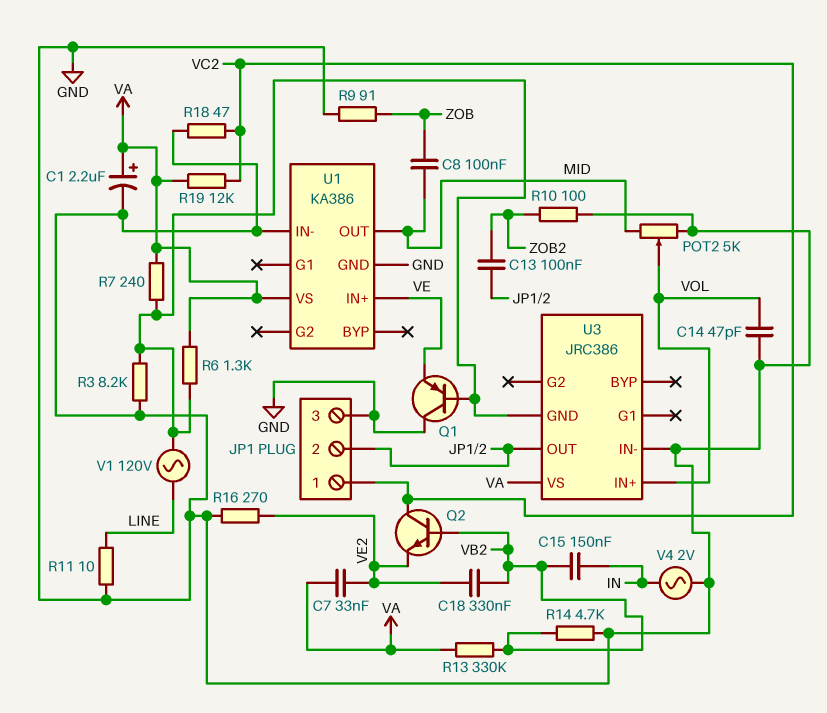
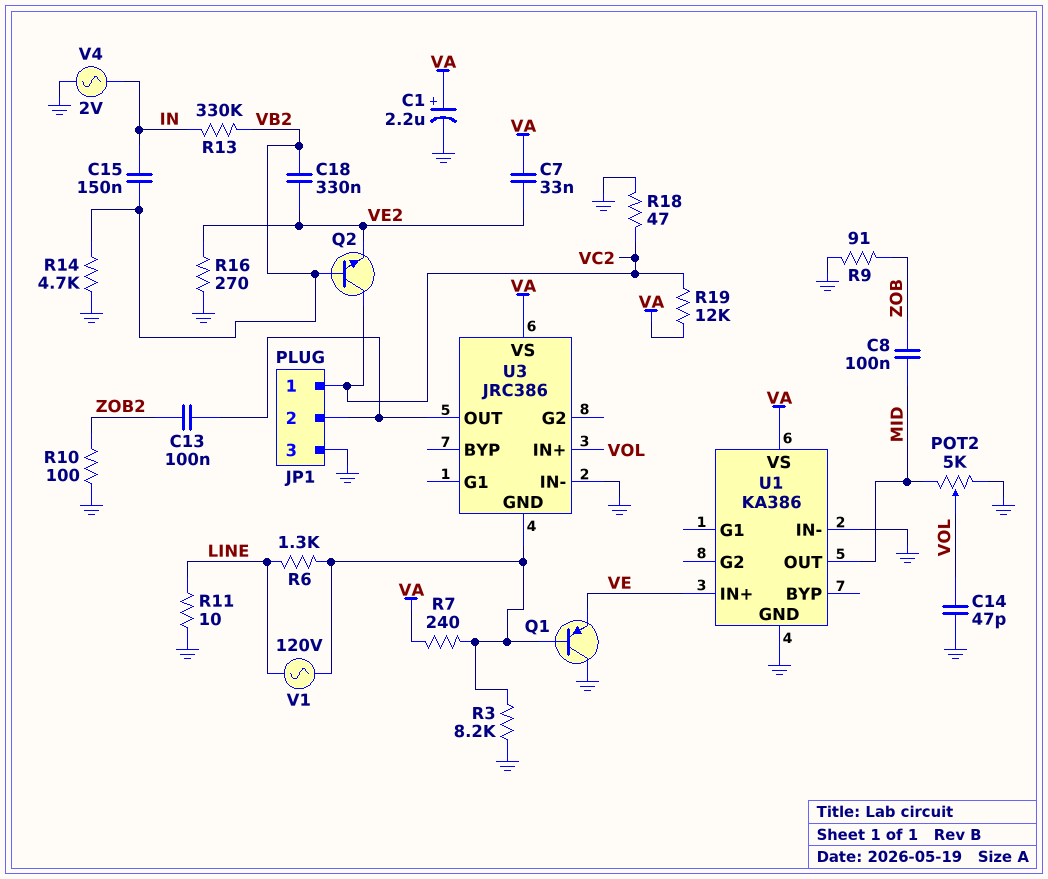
R6: 1.3k (U3/GND, VA) -> 1.3k (LINE, U3/GND)
R13: 330k (VA, VB2) -> 330k (IN, VB2)

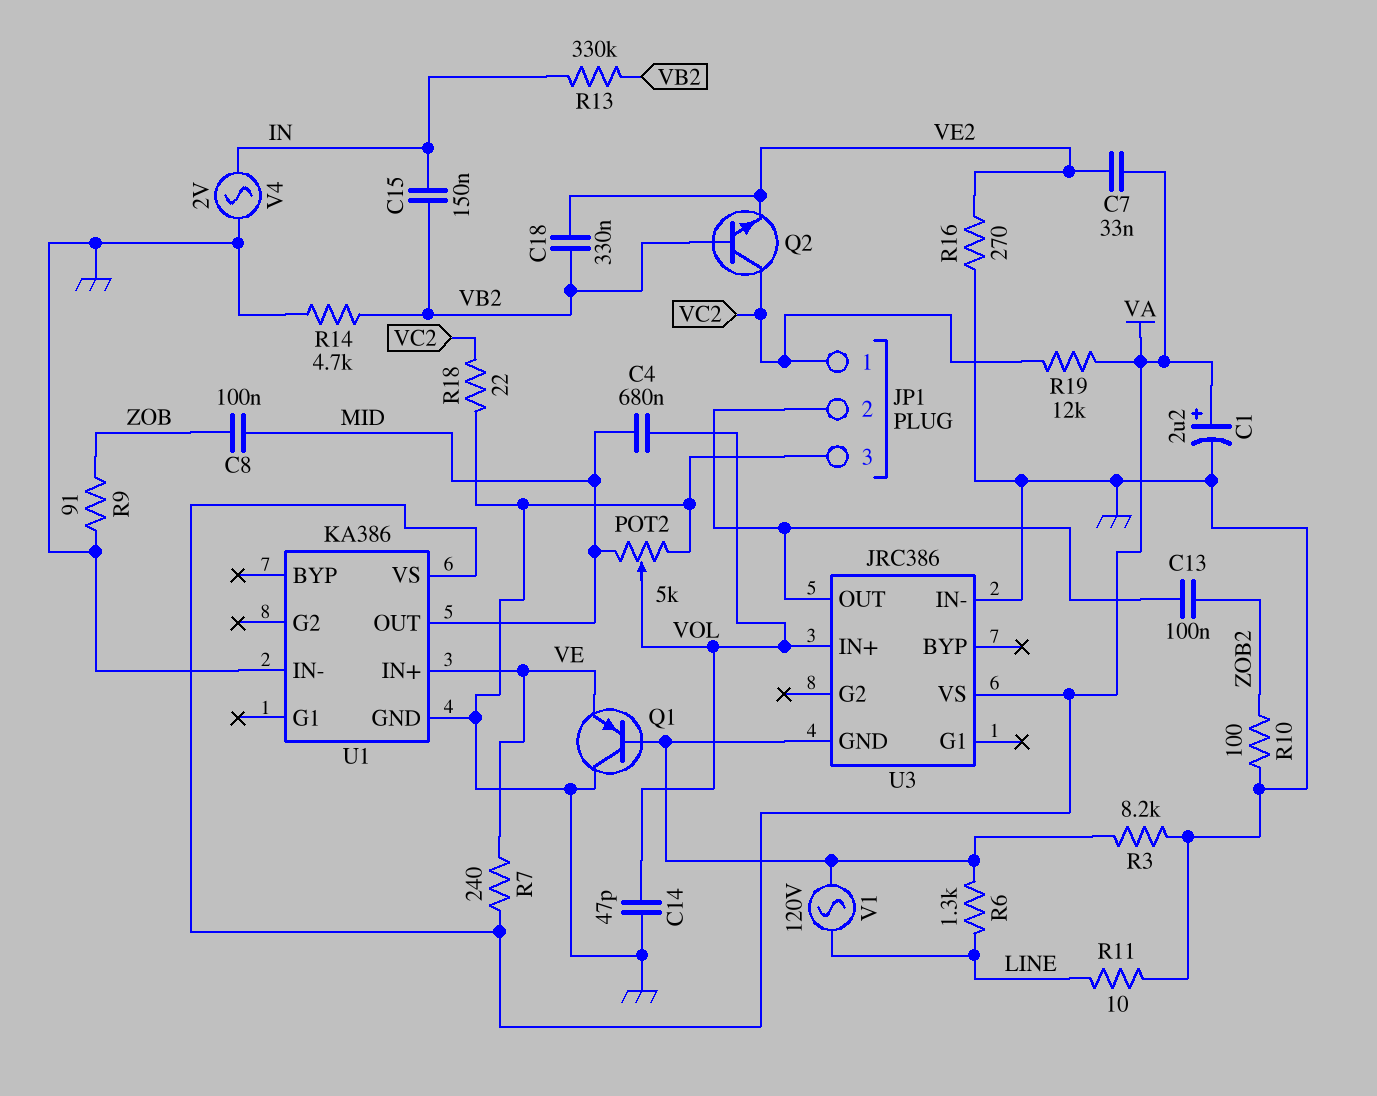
C4: none -> 680nF (MID, VOL)
R7: 240 (U3/GND, VA) -> 240 (VA, VE)
R18: 47 (GND, VC2) -> 22 (GND, VC2)

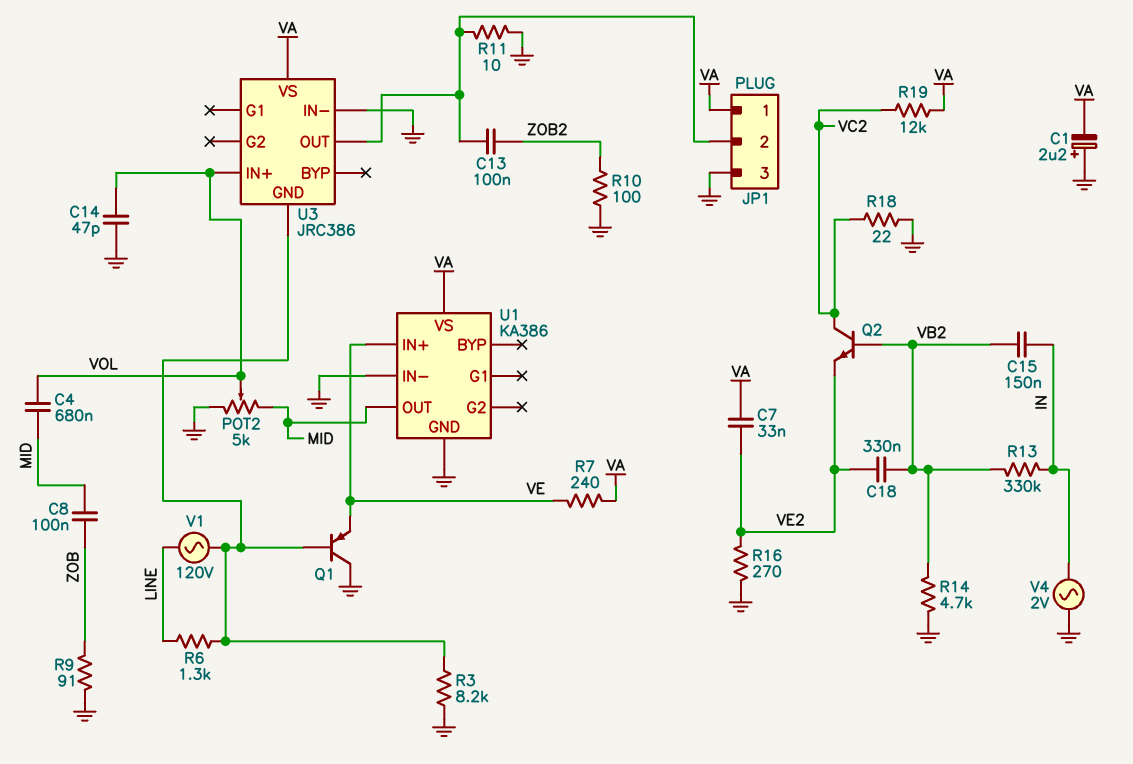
C1: 2.2uF (plus VA, minus GND) -> 2.2uF (plus GND, minus VA)
JP1 pin 1: VC2 -> VA
R11: 10 (GND, LINE) -> 10 (GND, JP1/2)

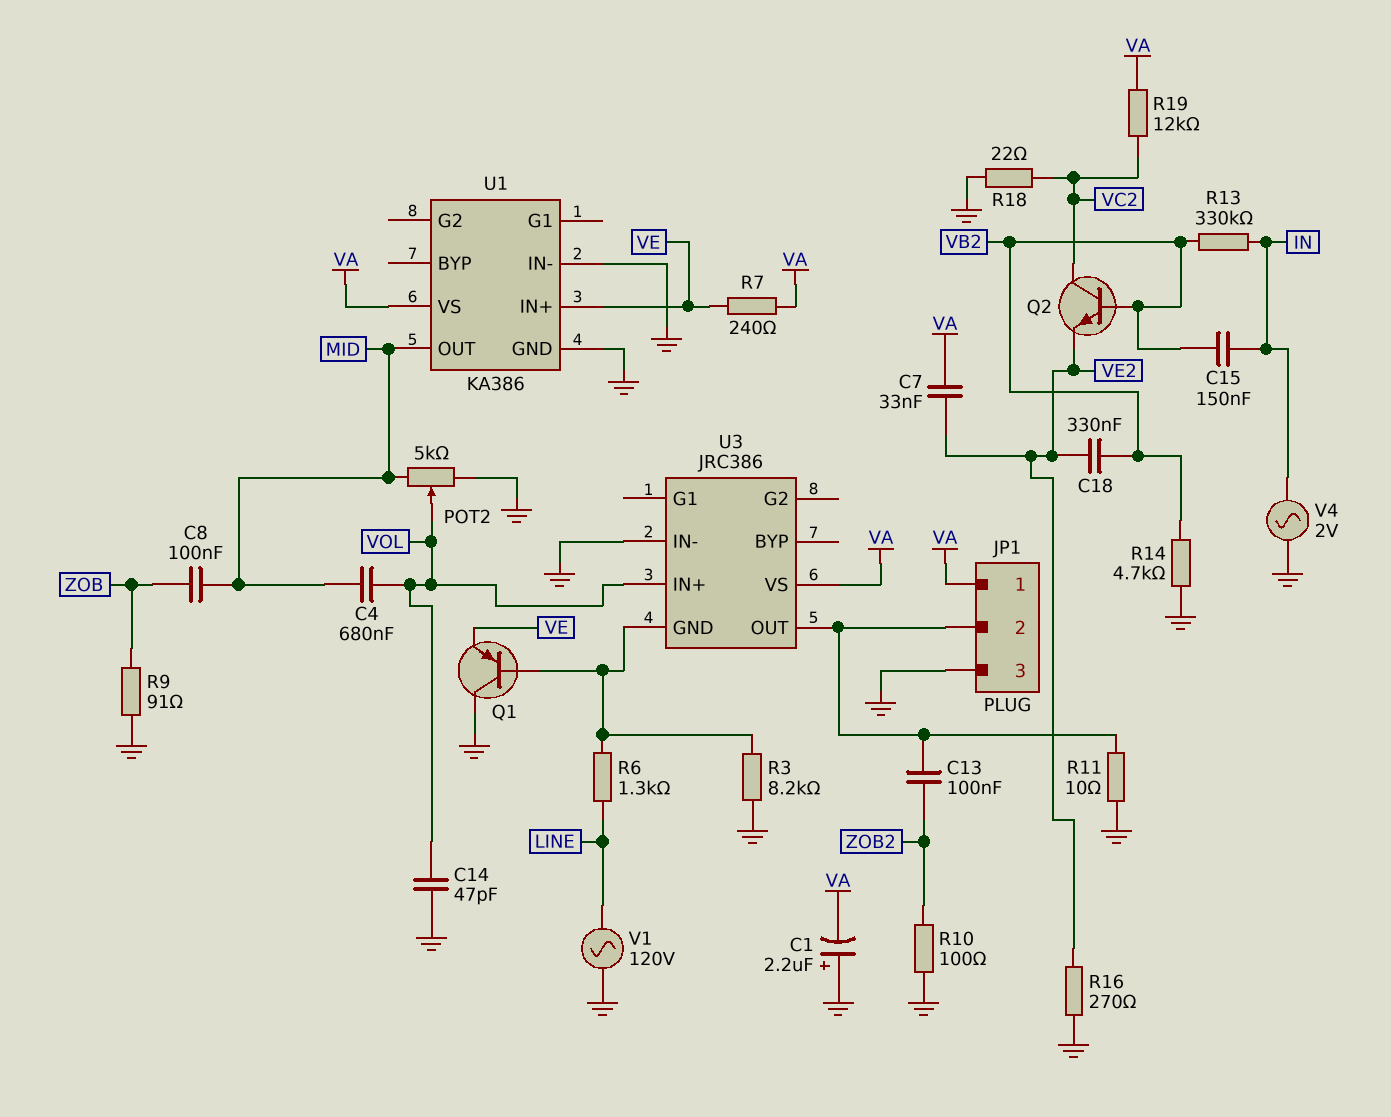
V1: AC 120V (LINE, U3/GND) -> AC 120V (GND, LINE)

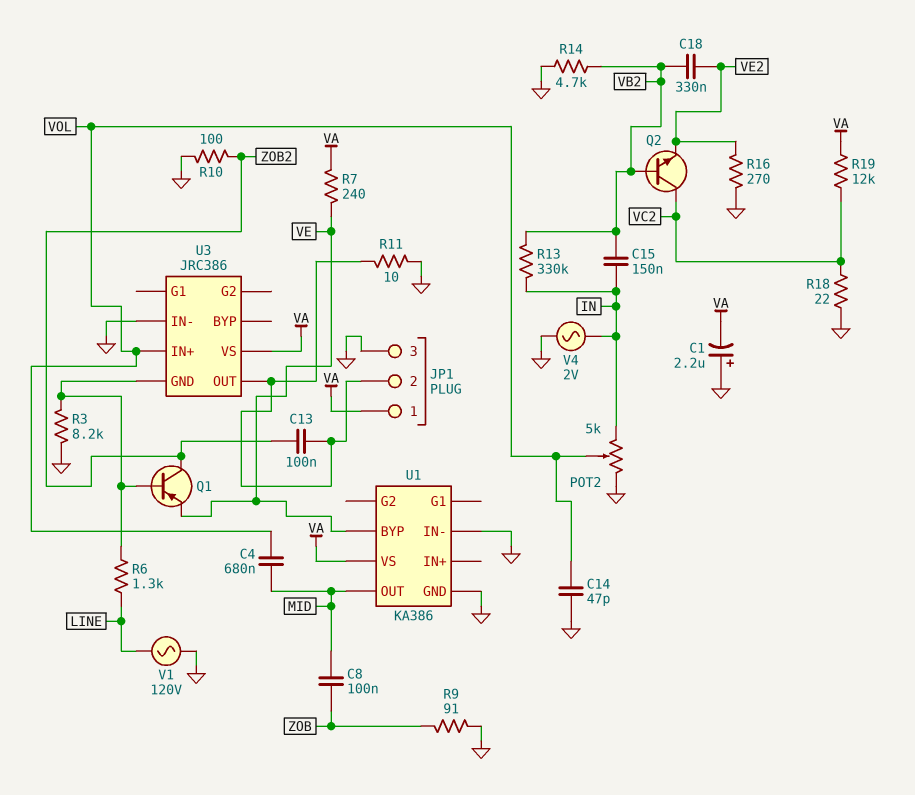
C7: 33nF (VA, VE2) -> none
POT2: 5k (GND, MID, wiper VOL) -> 5k (GND, IN, wiper VOL)
Q1: PNP (B U3/GND, C GND, E VE) -> PNP (B U3/GND, C ZOB2, E VE)
U1 pin BYP: none -> VE
U1 pin IN+: VE -> none

